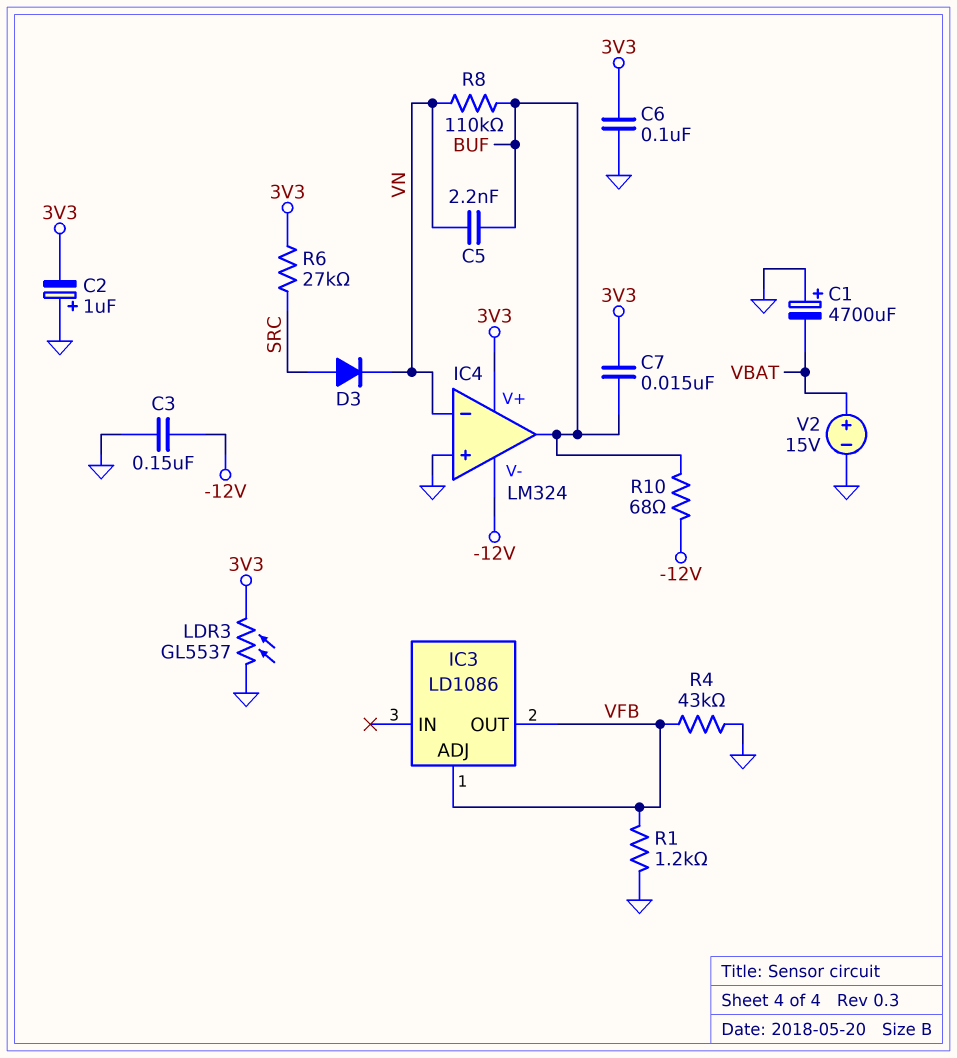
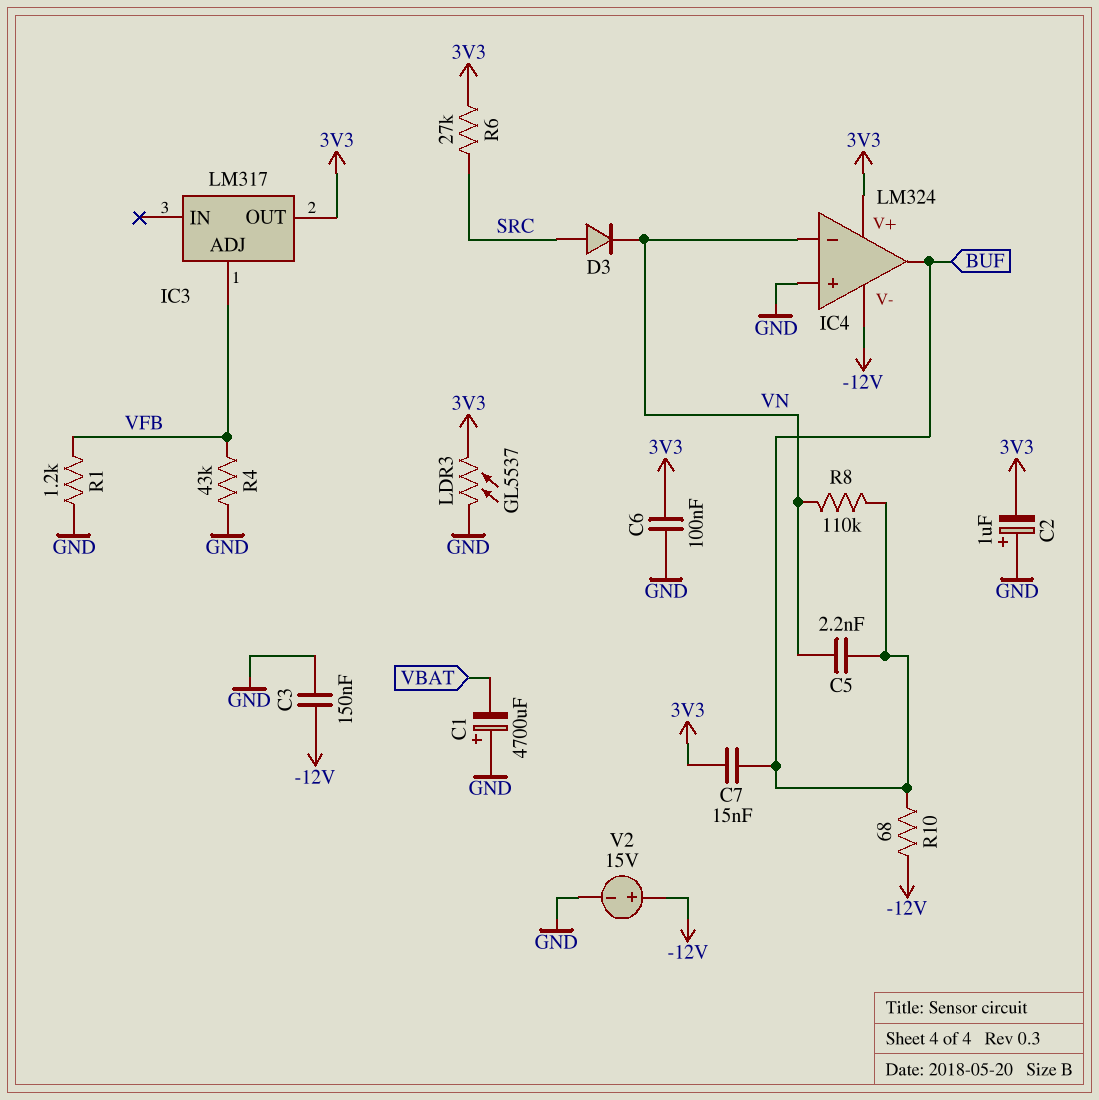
IC3: LD1086 -> LM317
IC3 pin OUT: VFB -> 3V3
V2: 15V (plus VBAT, minus GND) -> 15V (plus -12V, minus GND)

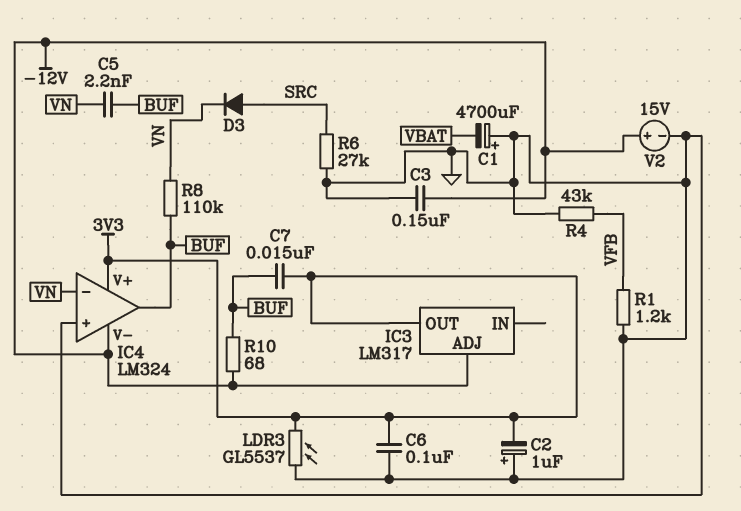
IC3 pin ADJ: VFB -> -12V
R6: 27k (3V3, SRC) -> 27k (GND, SRC)

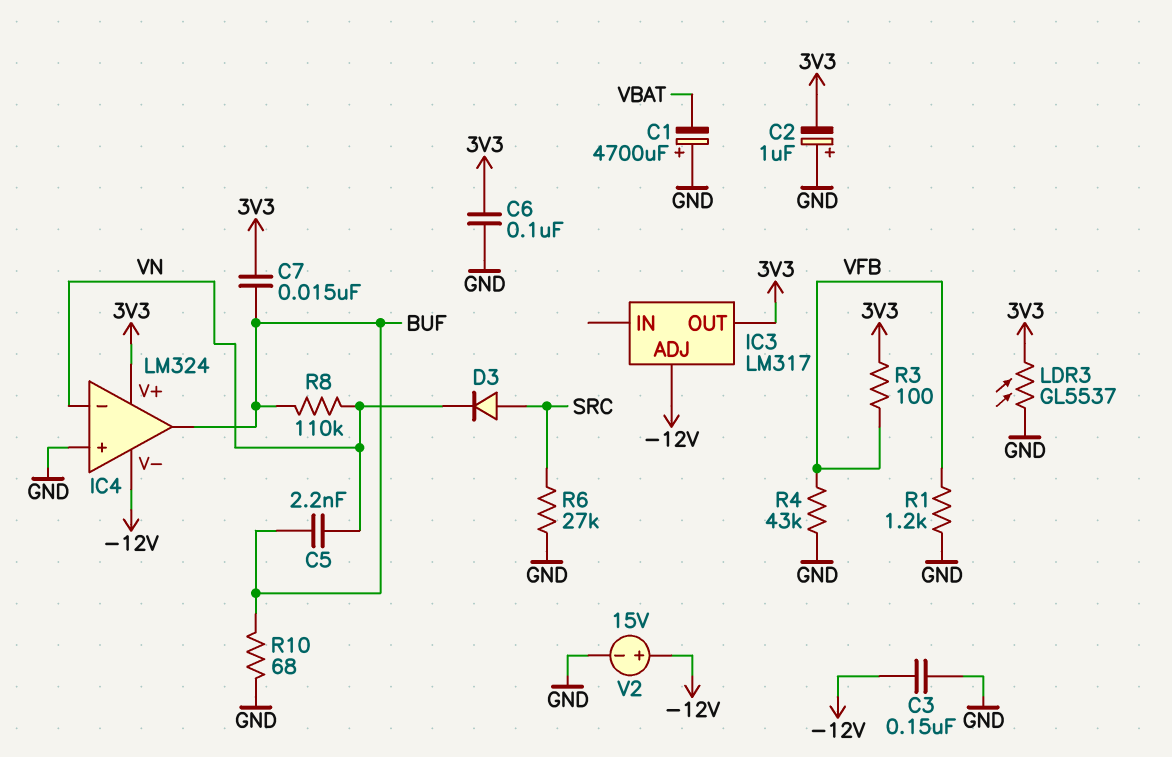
R3: none -> 100 (3V3, VFB)
R10: 68 (-12V, BUF) -> 68 (BUF, GND)

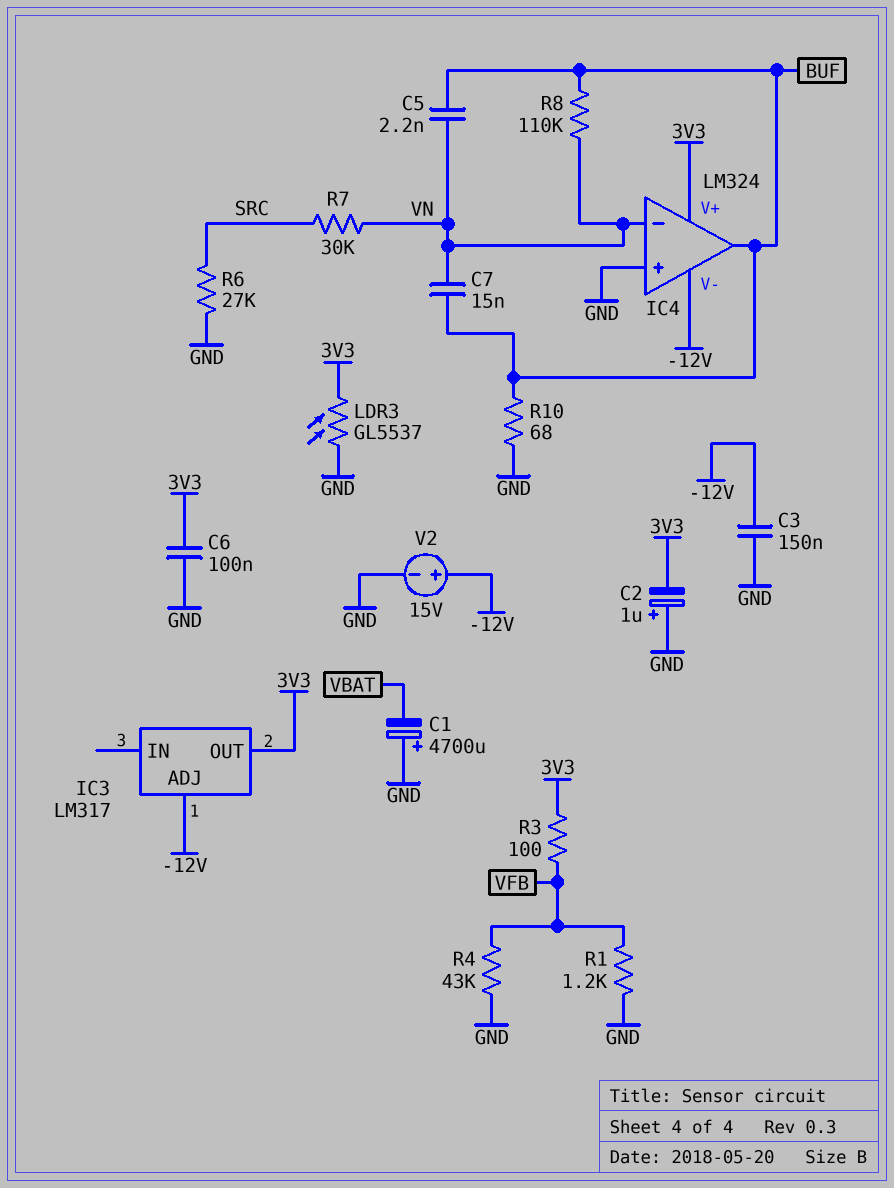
C7: 15nF (3V3, BUF) -> 15nF (BUF, VN)
D3: diode (A SRC, K VN) -> none
R7: none -> 30k (SRC, VN)

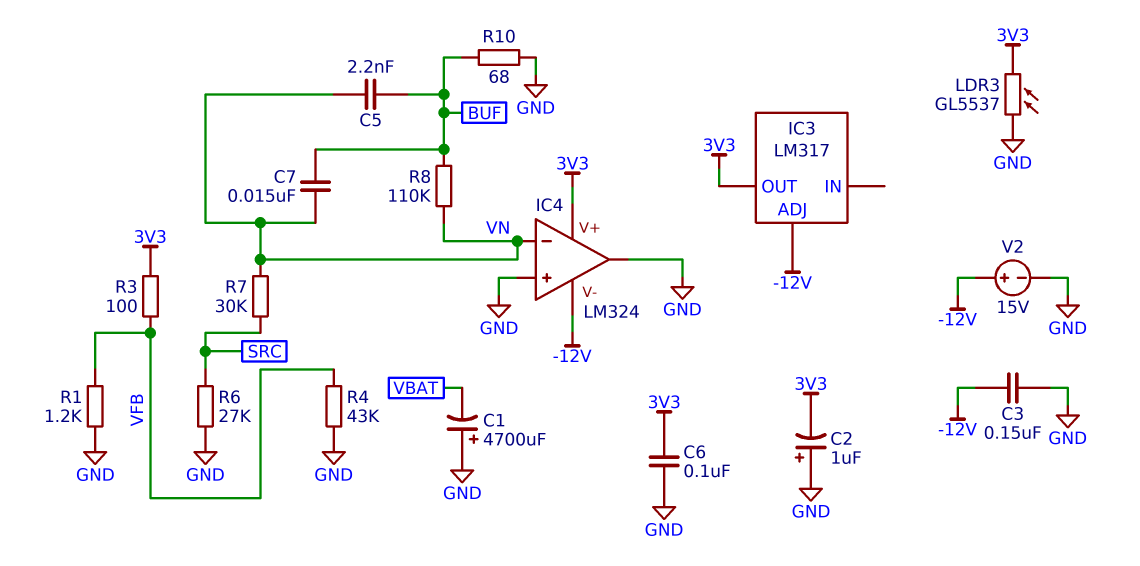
IC4 pin out: BUF -> GND

